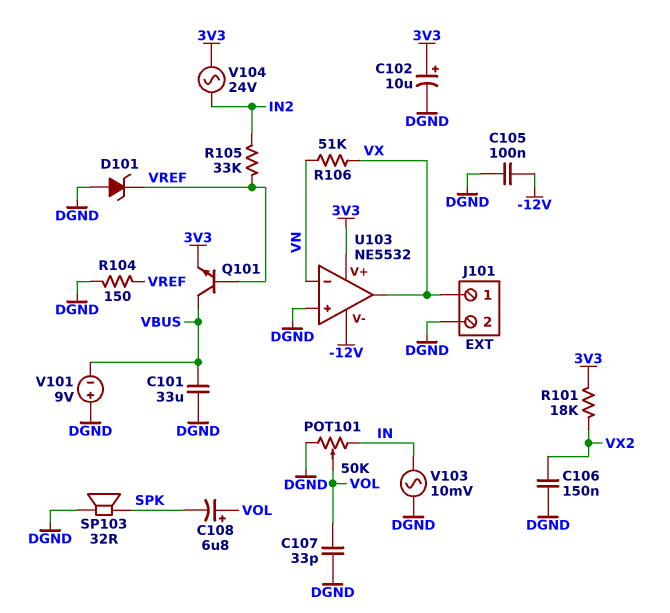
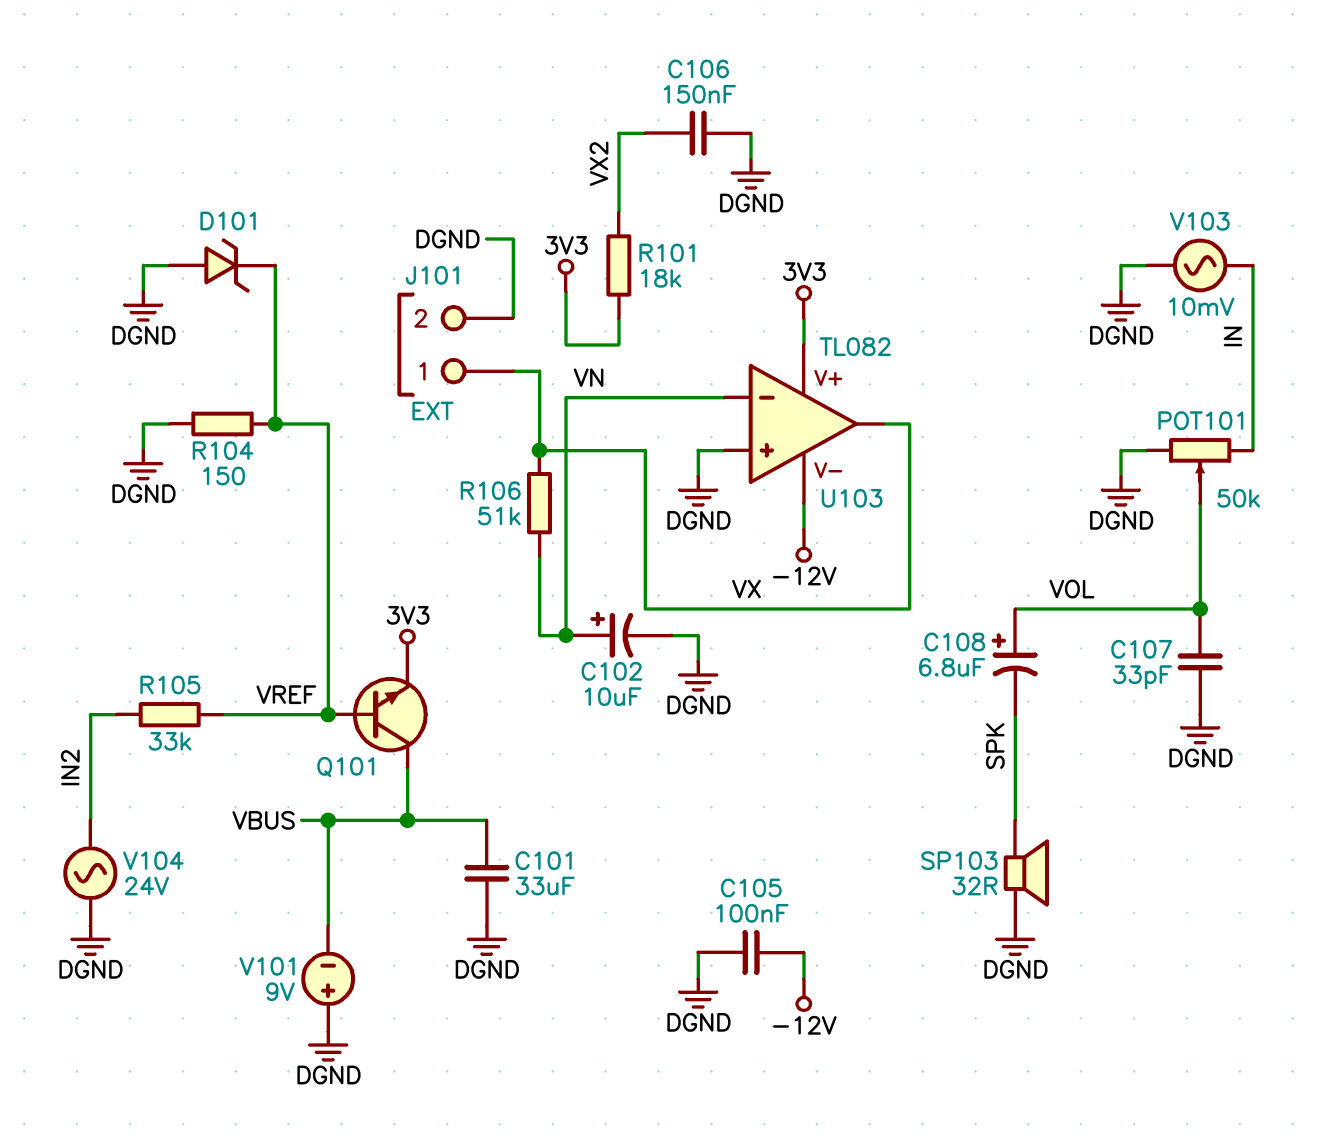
C102: 10uF (plus 3V3, minus DGND) -> 10uF (plus VN, minus DGND)
U103: NE5532 -> TL082
V104: AC 24V (3V3, IN2) -> AC 24V (DGND, IN2)

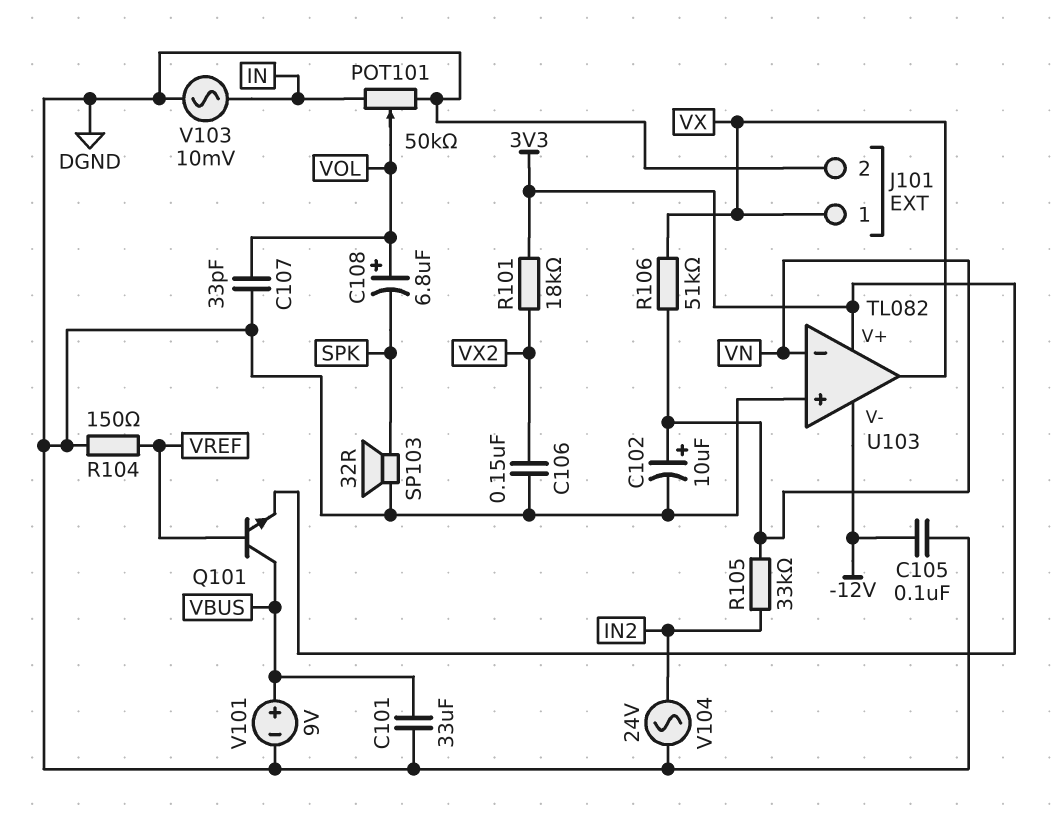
D101: zener (A DGND, K VREF) -> none
R105: 33k (IN2, VREF) -> 33k (IN2, VN)
V101: 9V (plus DGND, minus VBUS) -> 9V (plus VBUS, minus DGND)

